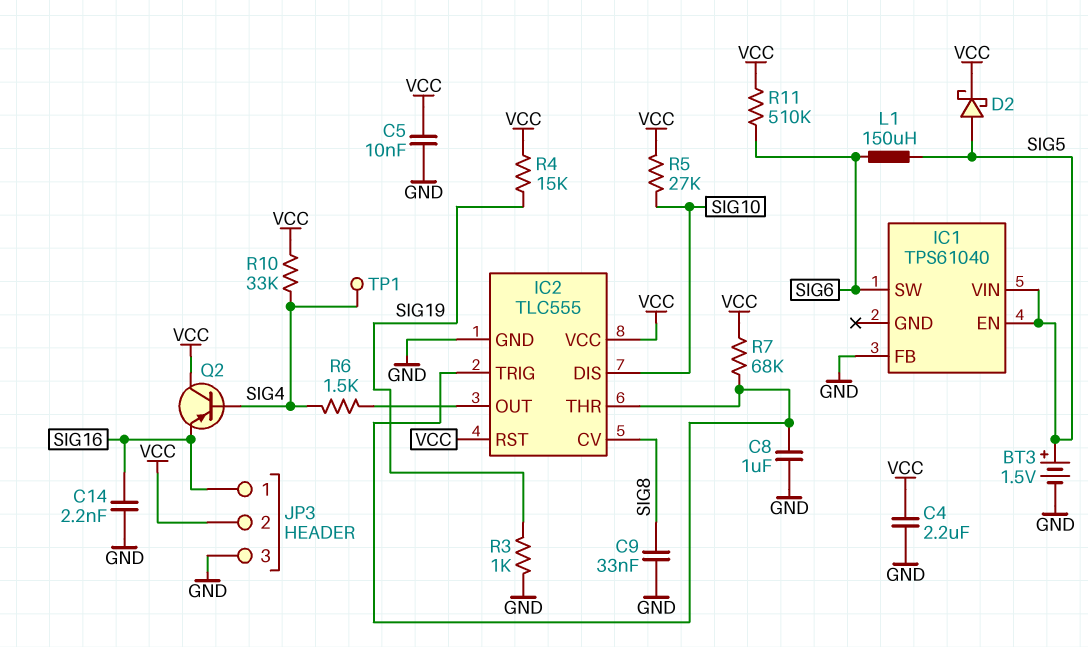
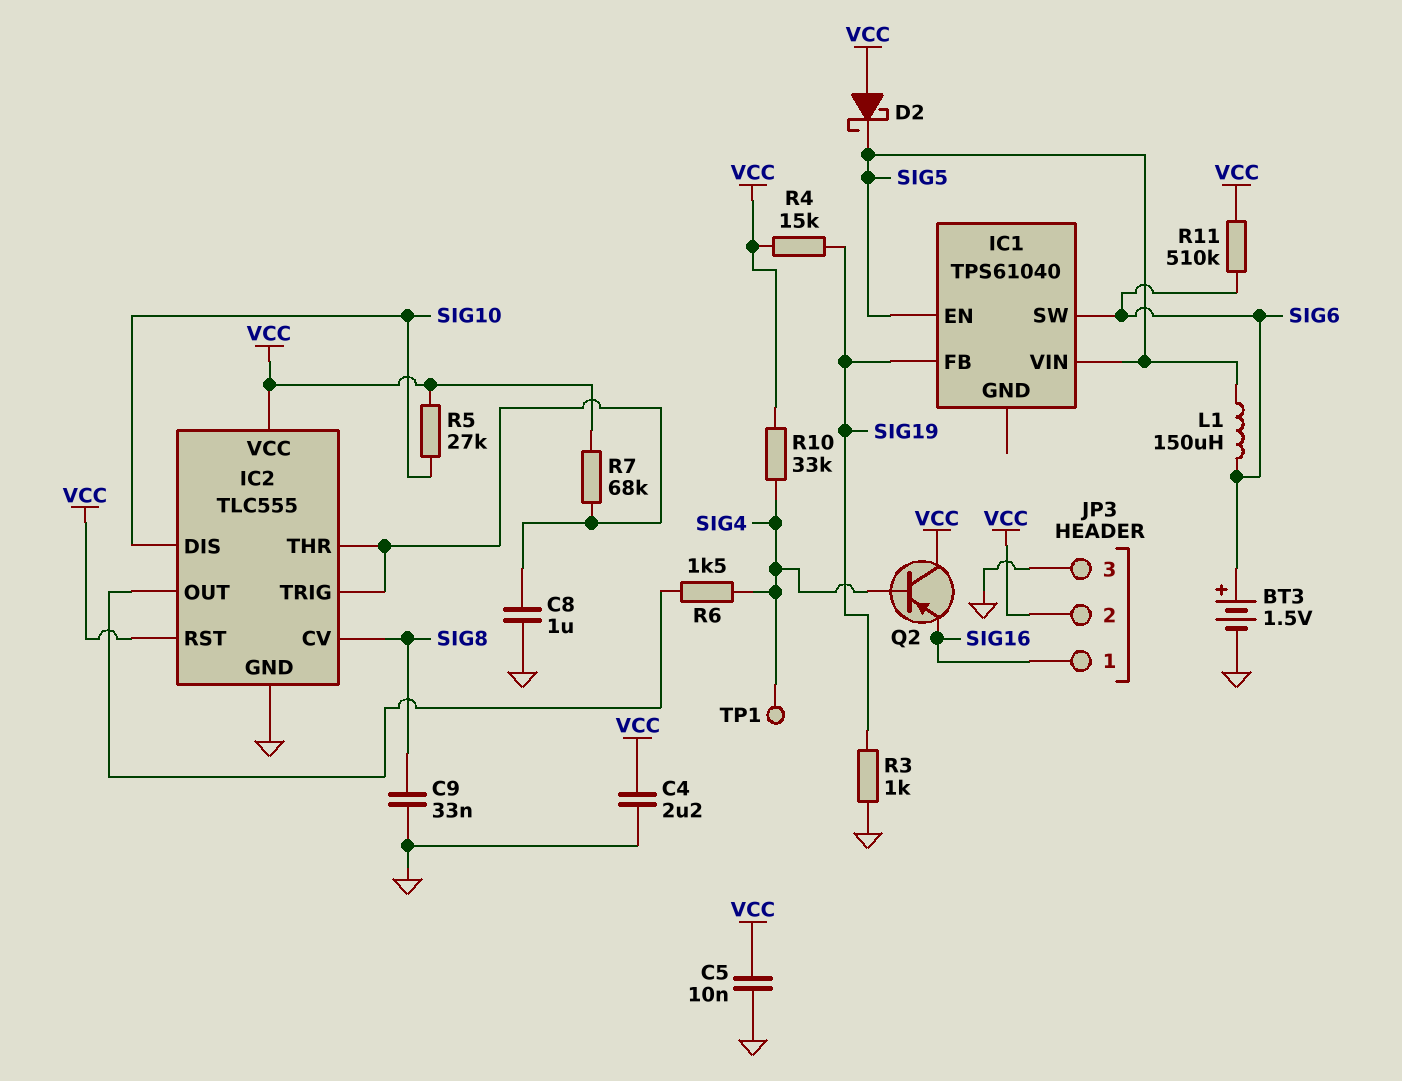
BT3: 1.5V (plus SIG5, minus GND) -> 1.5V (plus SIG6, minus GND)
C14: 2.2nF (GND, SIG16) -> none
D2: schottky (A SIG5, K VCC) -> schottky (A VCC, K SIG5)
IC1 pin FB: GND -> SIG19

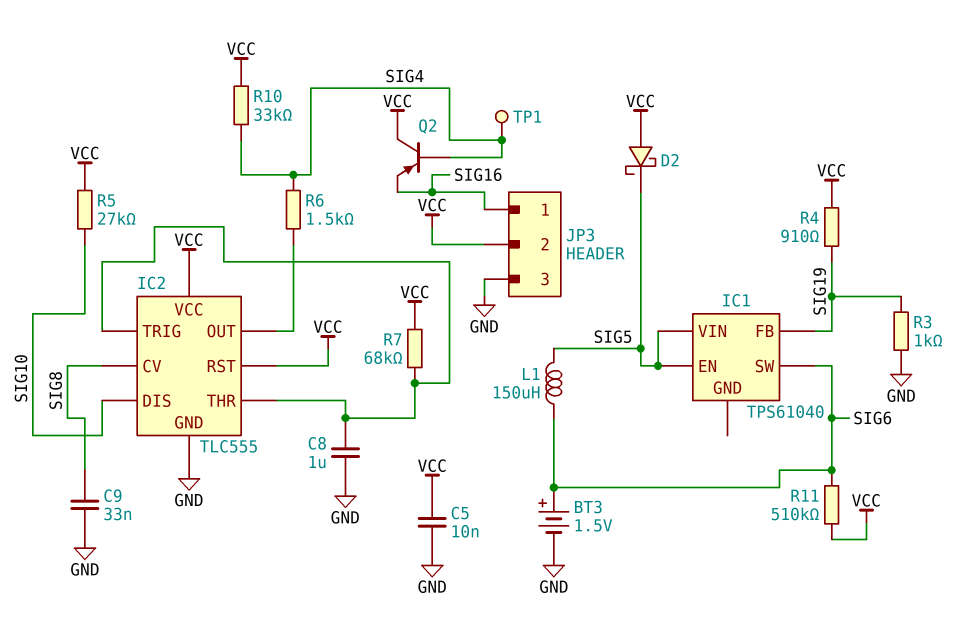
C4: 2.2uF (GND, VCC) -> none
R4: 15k (SIG19, VCC) -> 910 (SIG19, VCC)

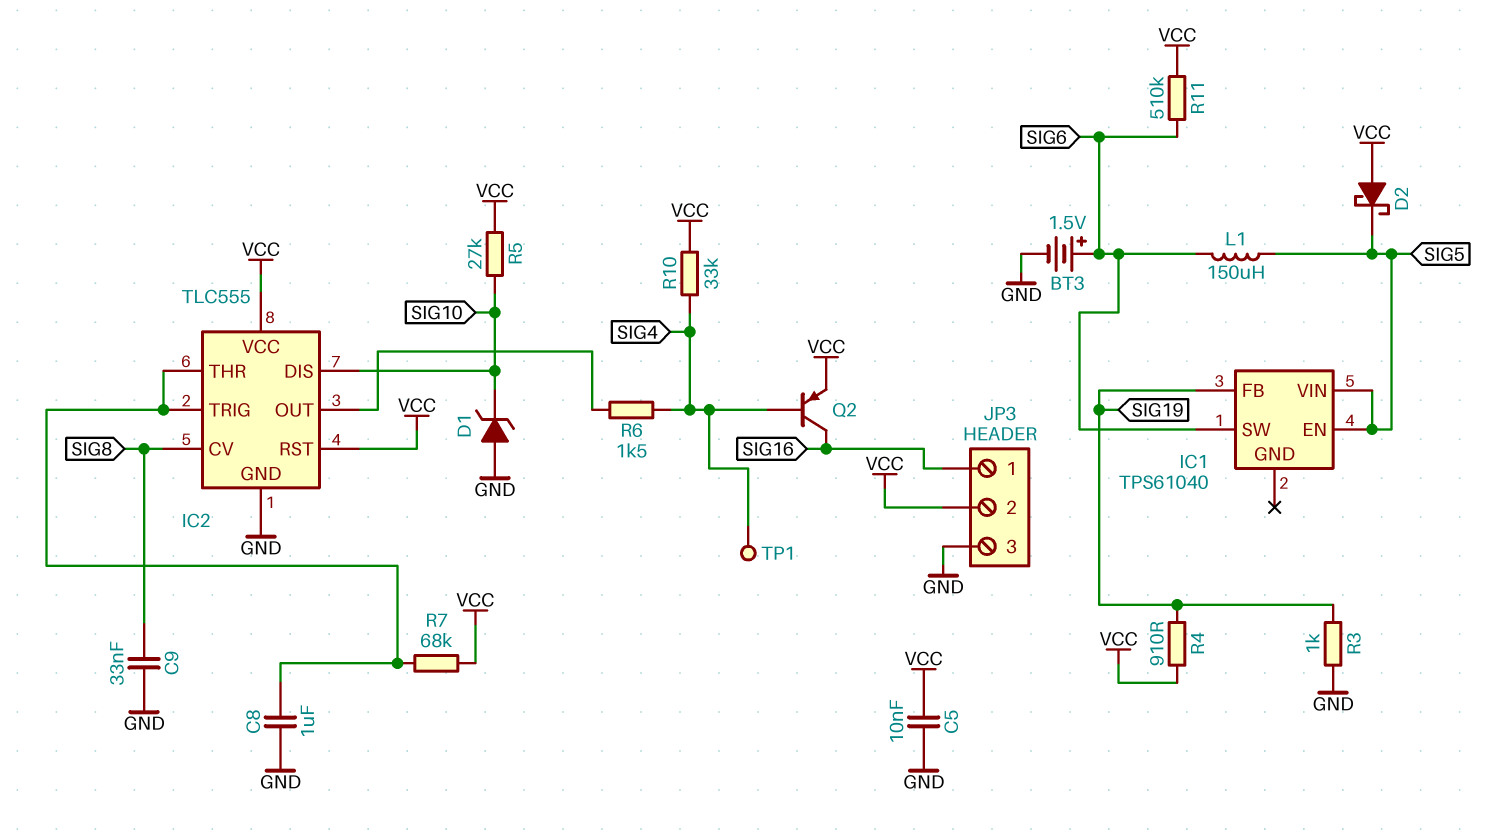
D1: none -> zener (A GND, K SIG10)
Q2: PNP (B SIG4, C VCC, E SIG16) -> PNP (B SIG4, C SIG16, E VCC)

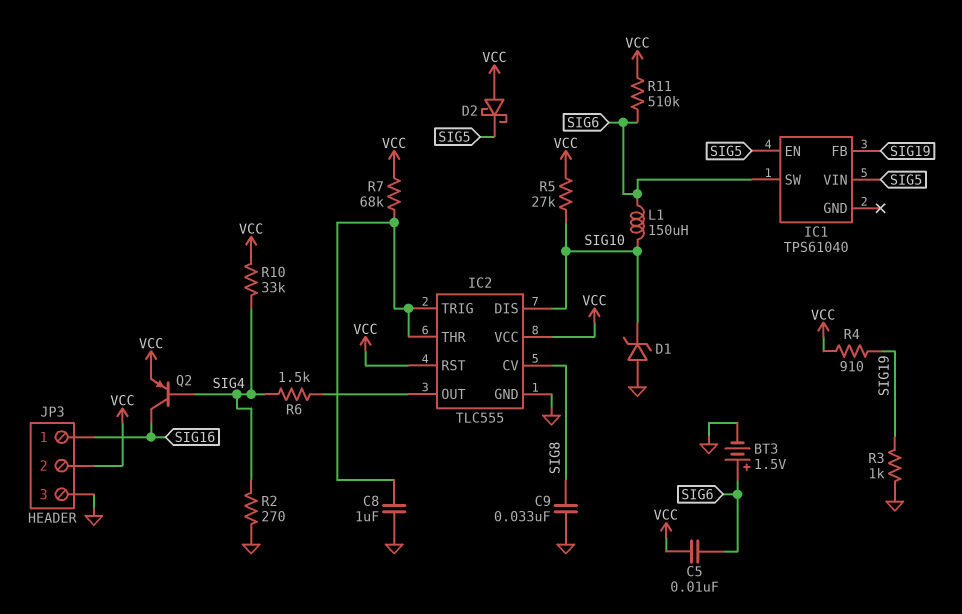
C5: 10nF (GND, VCC) -> 10nF (SIG6, VCC)
L1: 150uH (SIG5, SIG6) -> 150uH (SIG6, SIG10)
R2: none -> 270 (GND, SIG4)
TP1: test point (SIG4) -> none

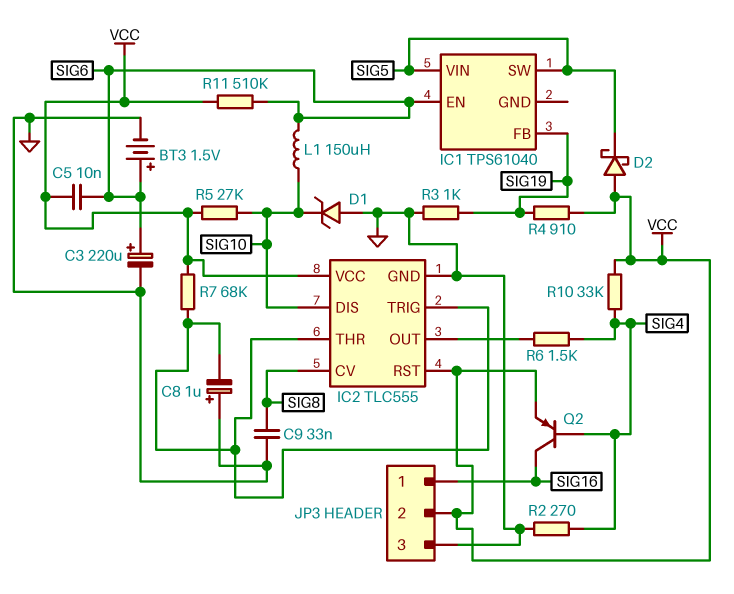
C3: none -> 220uF (plus SIG6, minus GND)
C8: 1uF (GND, IC2/THR) -> 1uF (plus GND, minus IC2/THR)
IC1 pin EN: SIG5 -> SIG6
IC1 pin SW: SIG6 -> SIG5

